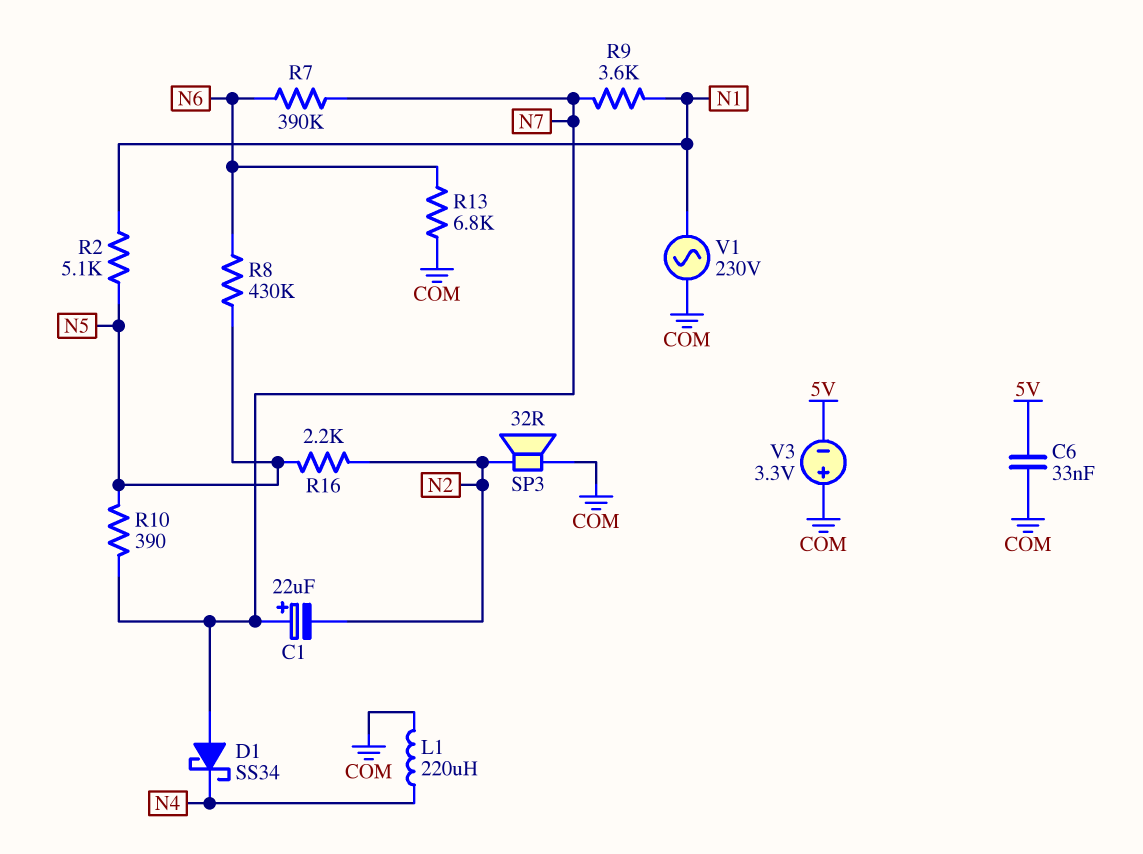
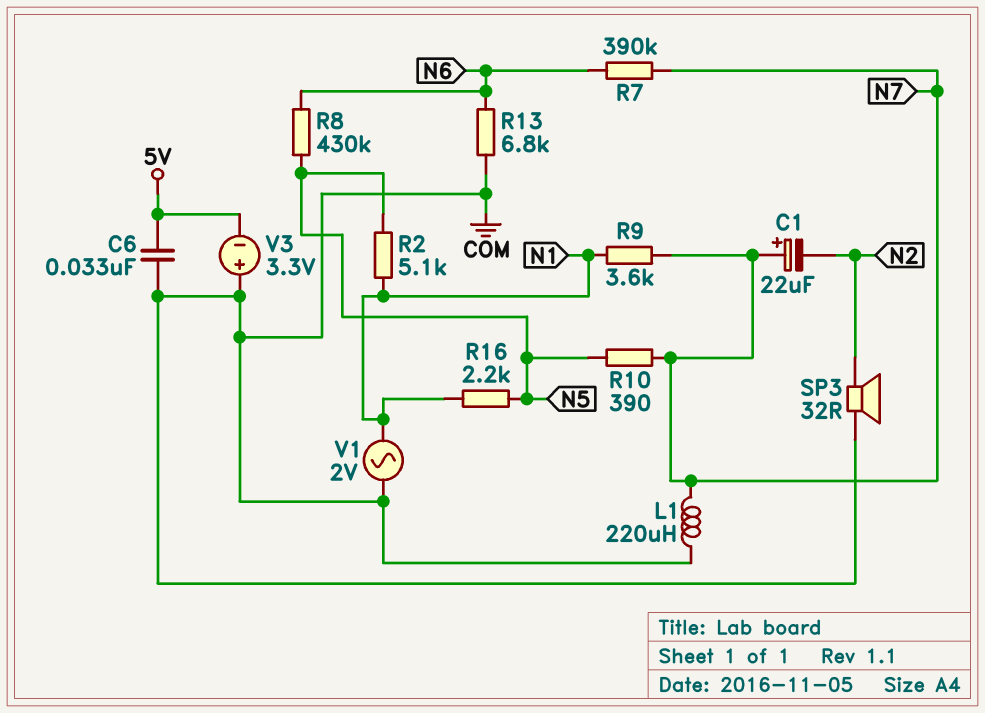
D1: schottky SS34 (A N7, K N4) -> none
L1: 220uH (COM, N4) -> 220uH (COM, N7)
R16: 2.2k (N2, N5) -> 2.2k (N1, N5)
V1: AC 230V (COM, N1) -> AC 2V (COM, N1)

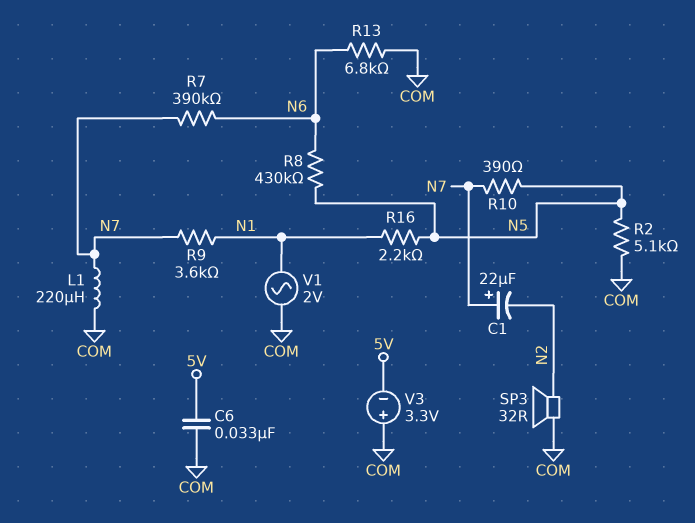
R2: 5.1k (N1, N5) -> 5.1k (COM, N5)

